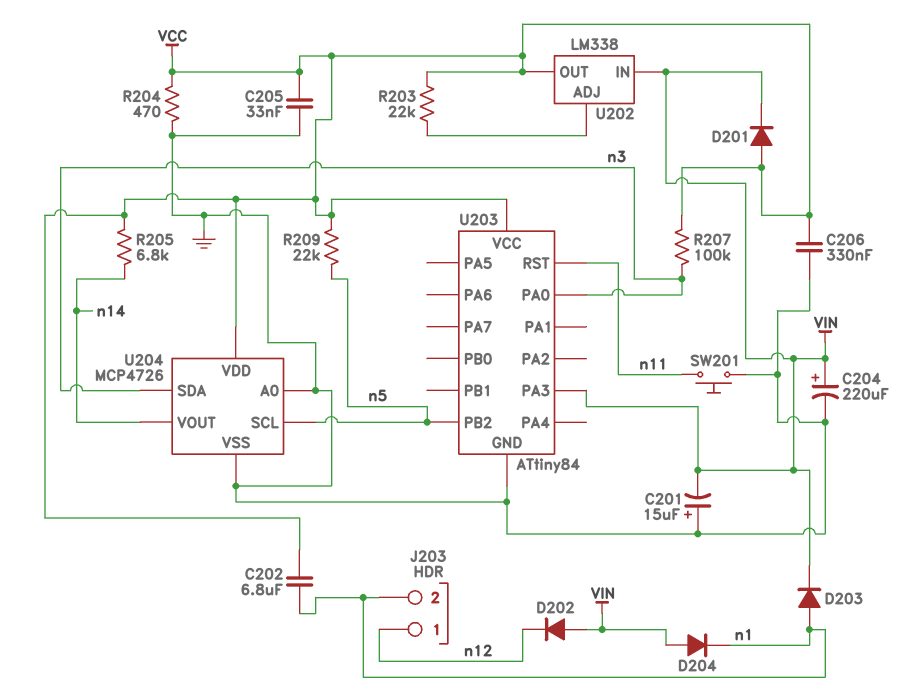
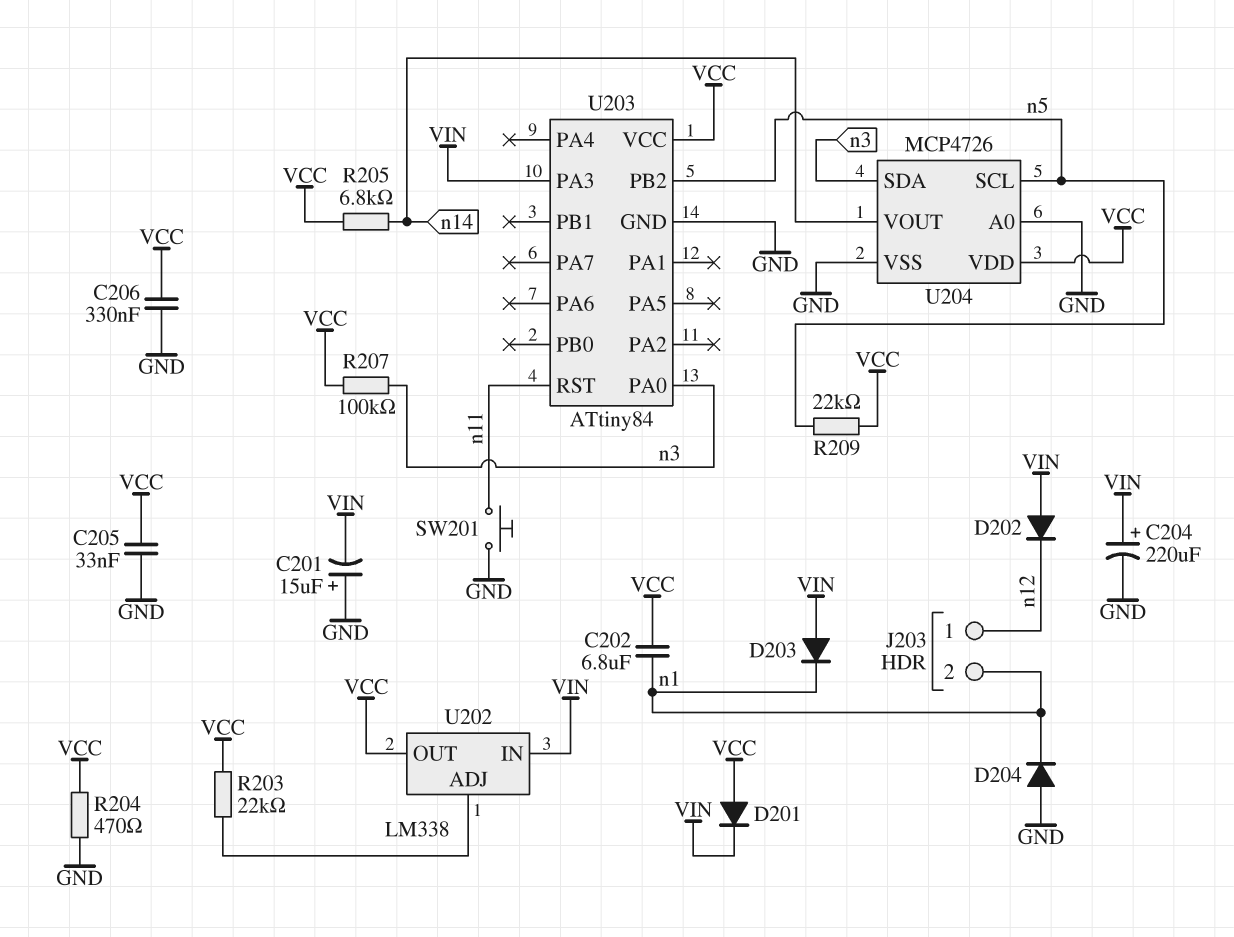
D203: diode (A n1, K VIN) -> diode (A VIN, K n1)
D204: diode (A VIN, K n1) -> diode (A GND, K n1)

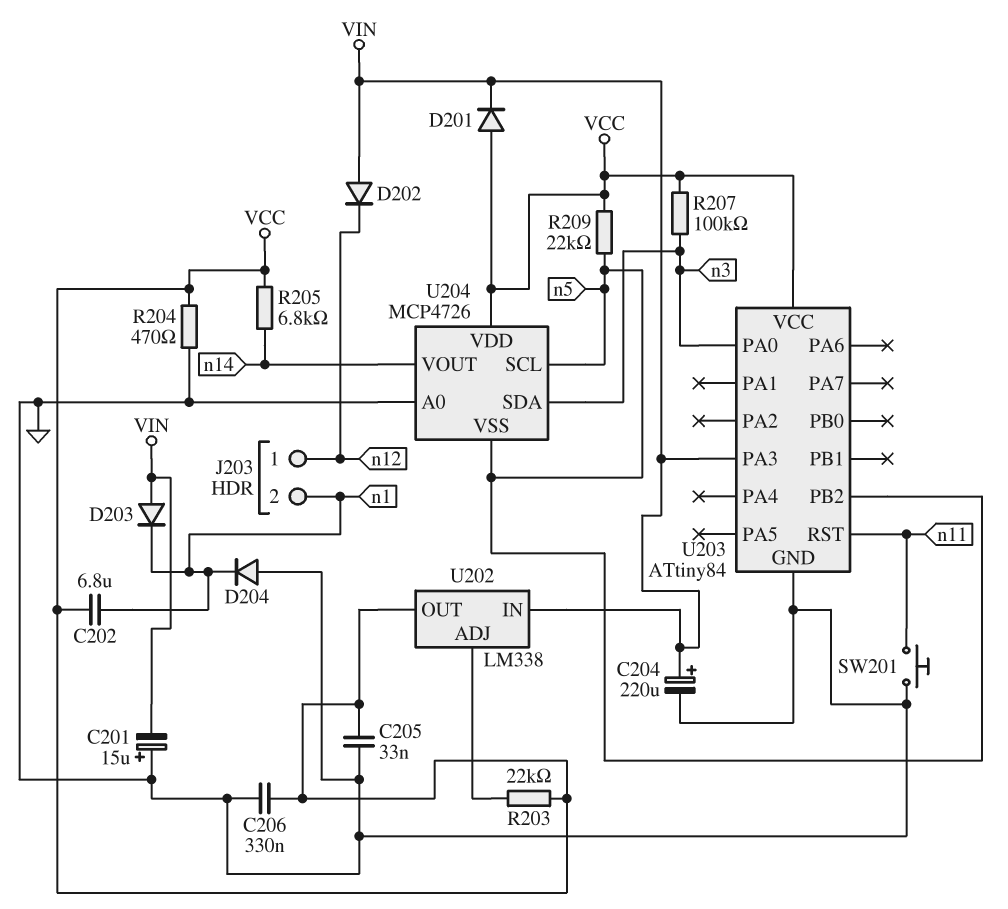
U204 pin VSS: GND -> n5

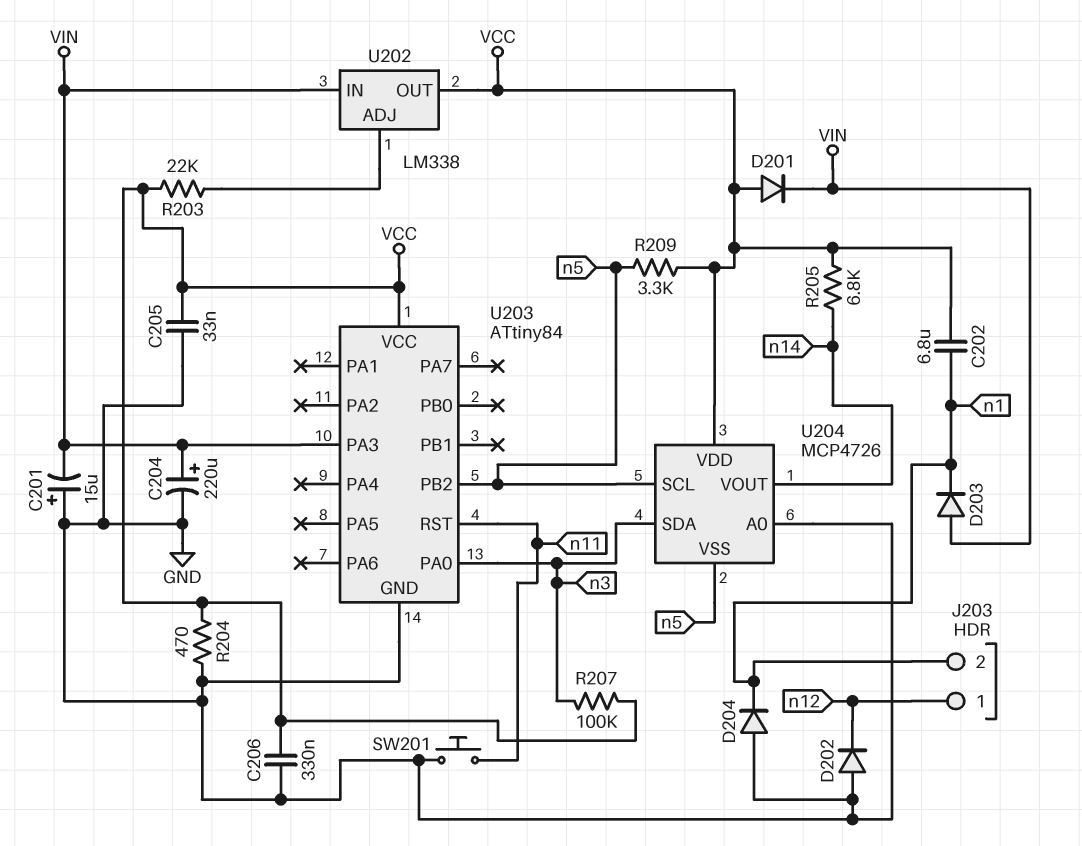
D202: diode (A VIN, K n12) -> diode (A GND, K n12)
R209: 22k (VCC, n5) -> 3.3k (VCC, n5)

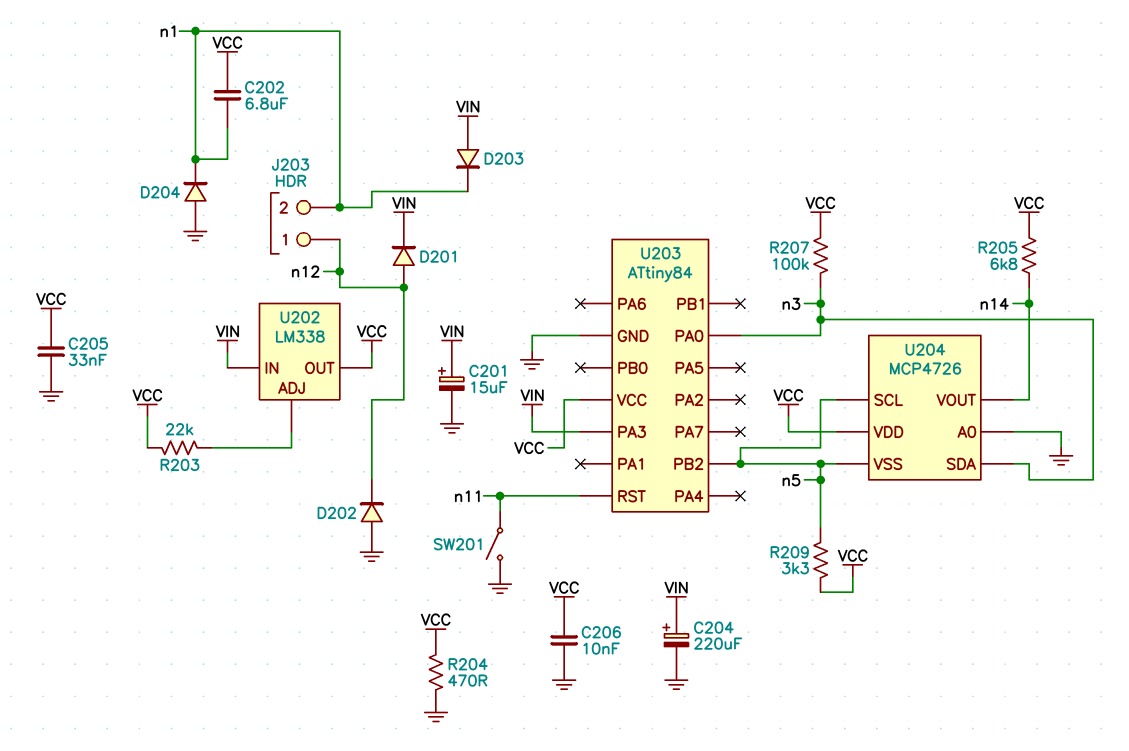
C201: 15uF (plus GND, minus VIN) -> 15uF (plus VIN, minus GND)
C206: 330nF (GND, VCC) -> 10nF (GND, VCC)
D201: diode (A VCC, K VIN) -> diode (A n12, K VIN)
SW201: button (GND, n11) -> switch (GND, n11)

